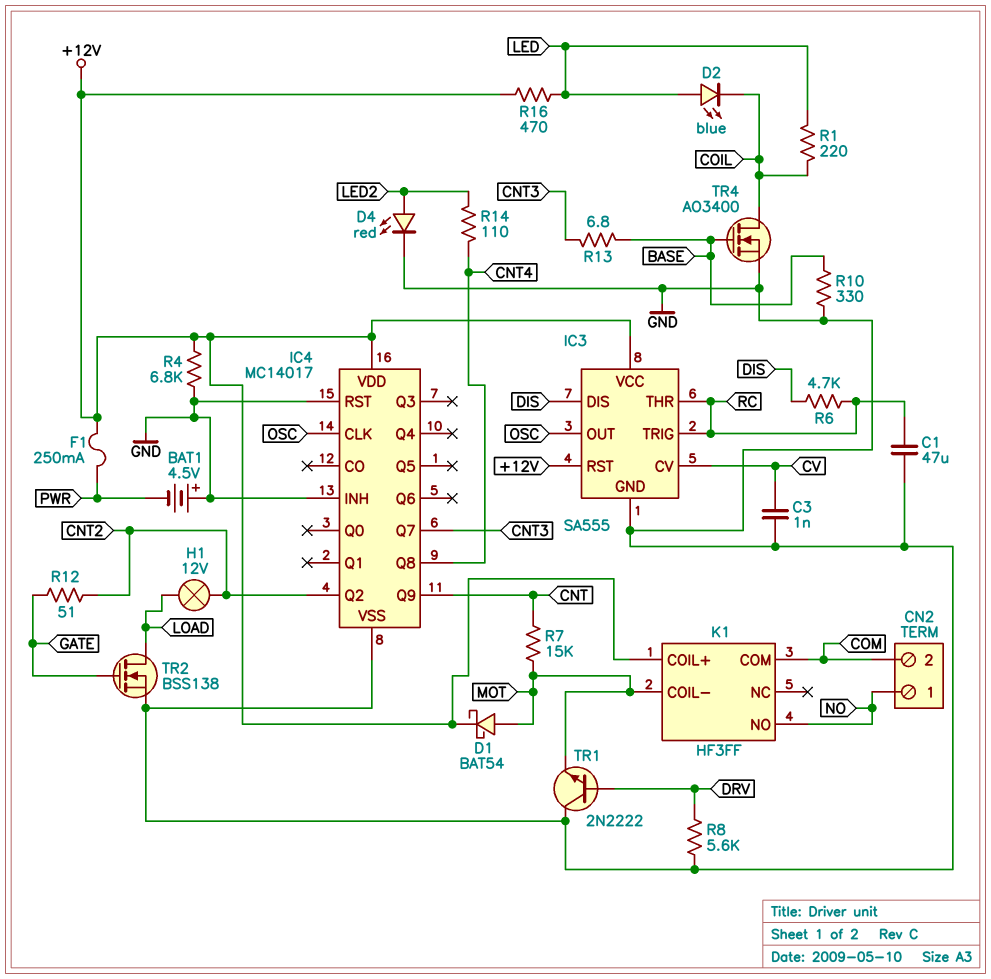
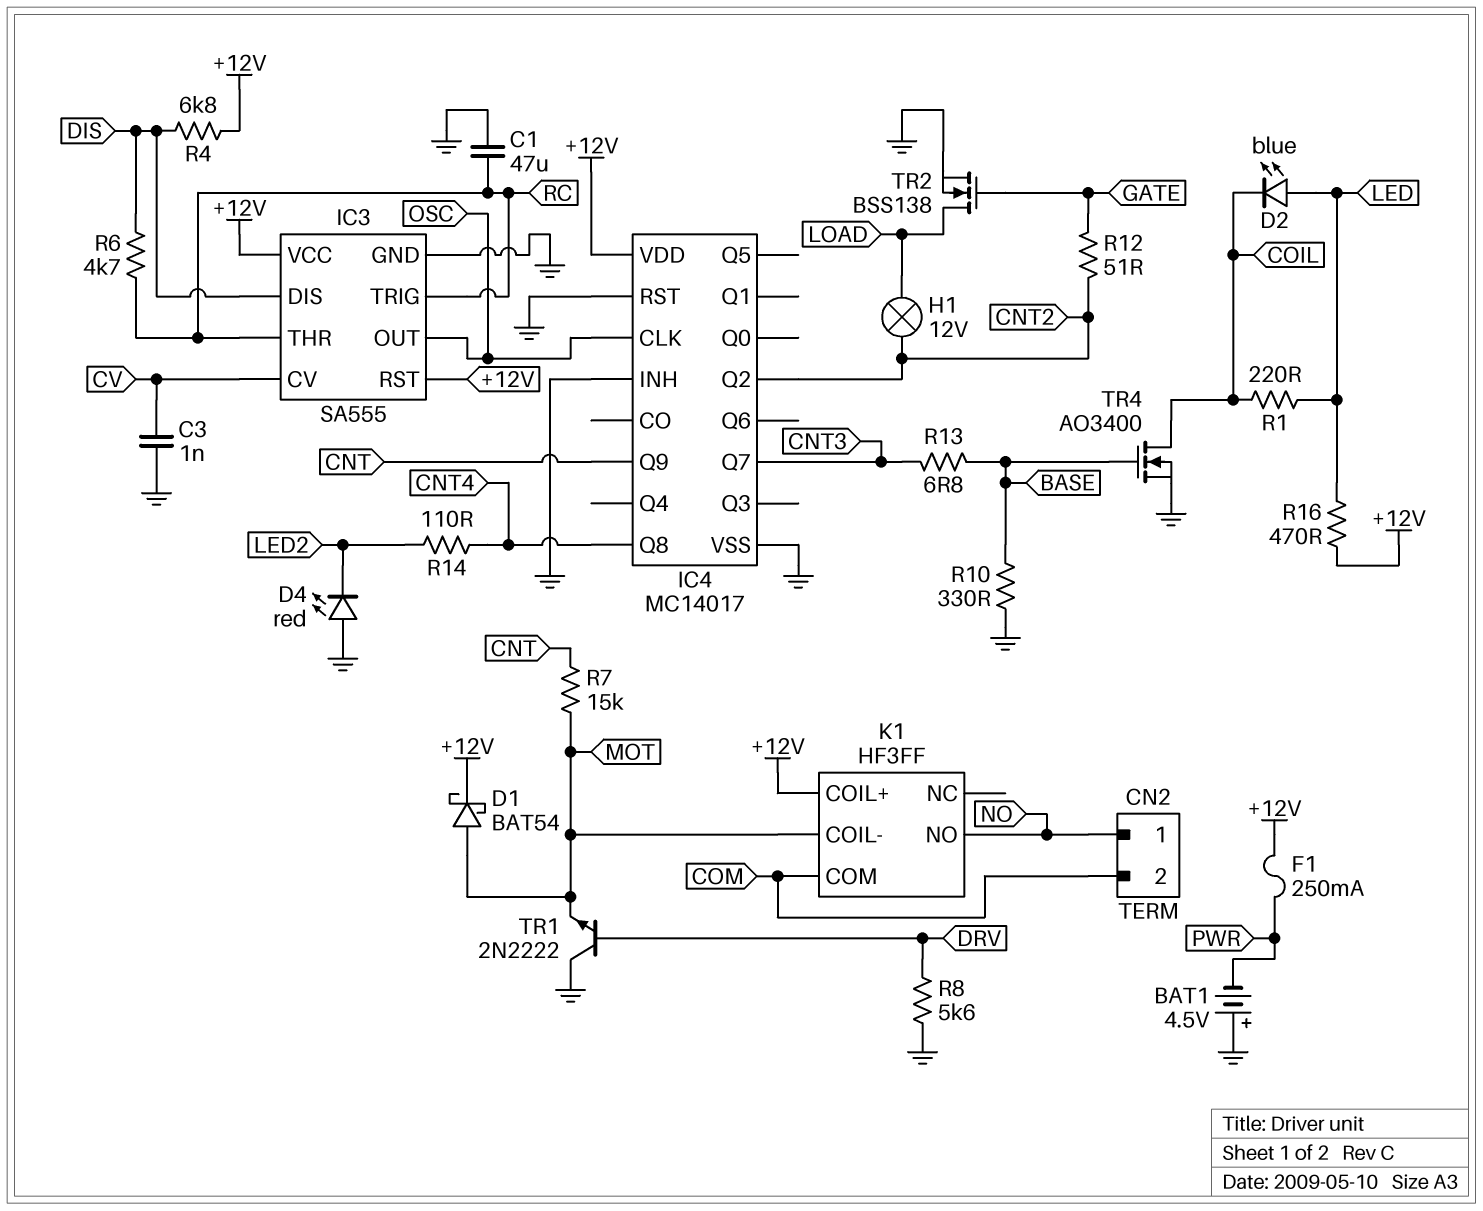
D4: LED red (A LED2, K GND) -> LED red (A GND, K LED2)
R4: 6.8k (+12V, GND) -> 6.8k (+12V, DIS)

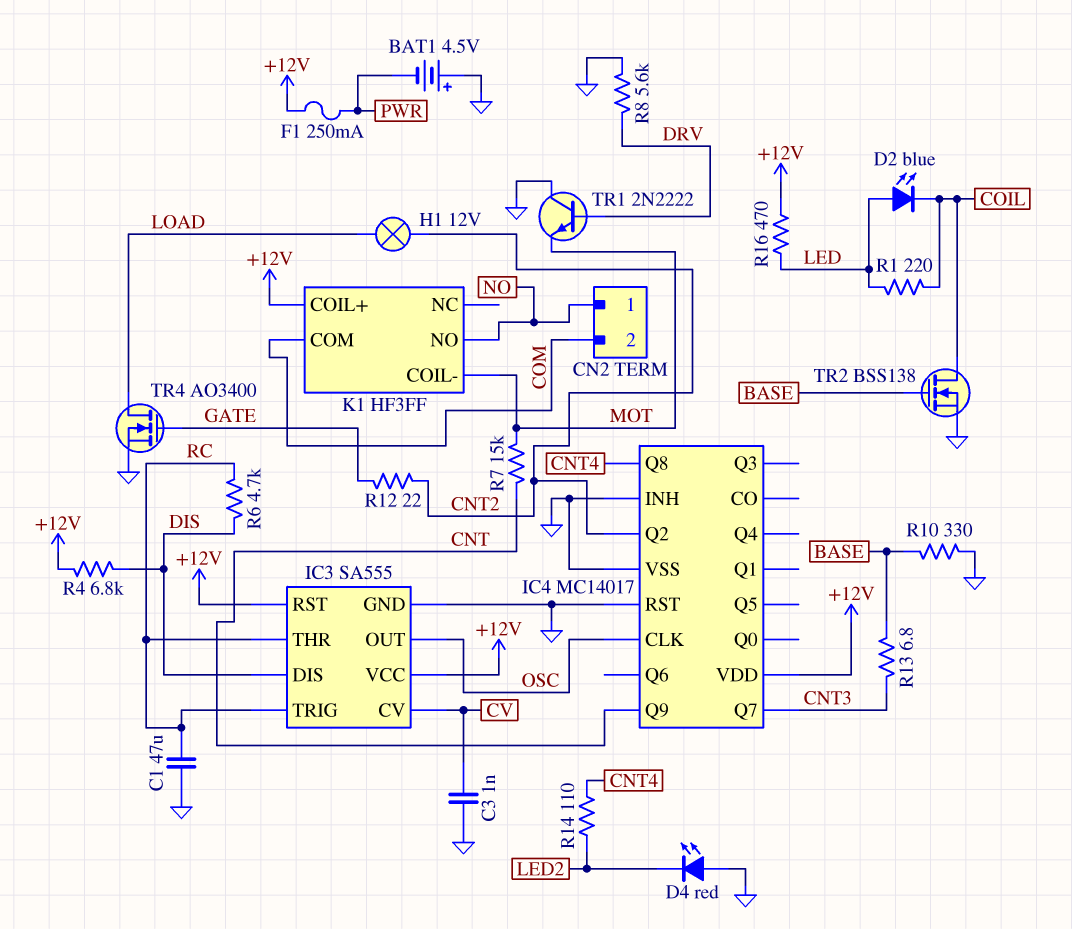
D1: schottky BAT54 (A MOT, K +12V) -> none
R12: 51 (CNT2, GATE) -> 22 (CNT2, GATE)
TR2: NMOS BSS138 (G GATE, D LOAD, S GND) -> NMOS BSS138 (G BASE, D COIL, S GND)
TR4: NMOS AO3400 (G BASE, D COIL, S GND) -> NMOS AO3400 (G GATE, D LOAD, S GND)

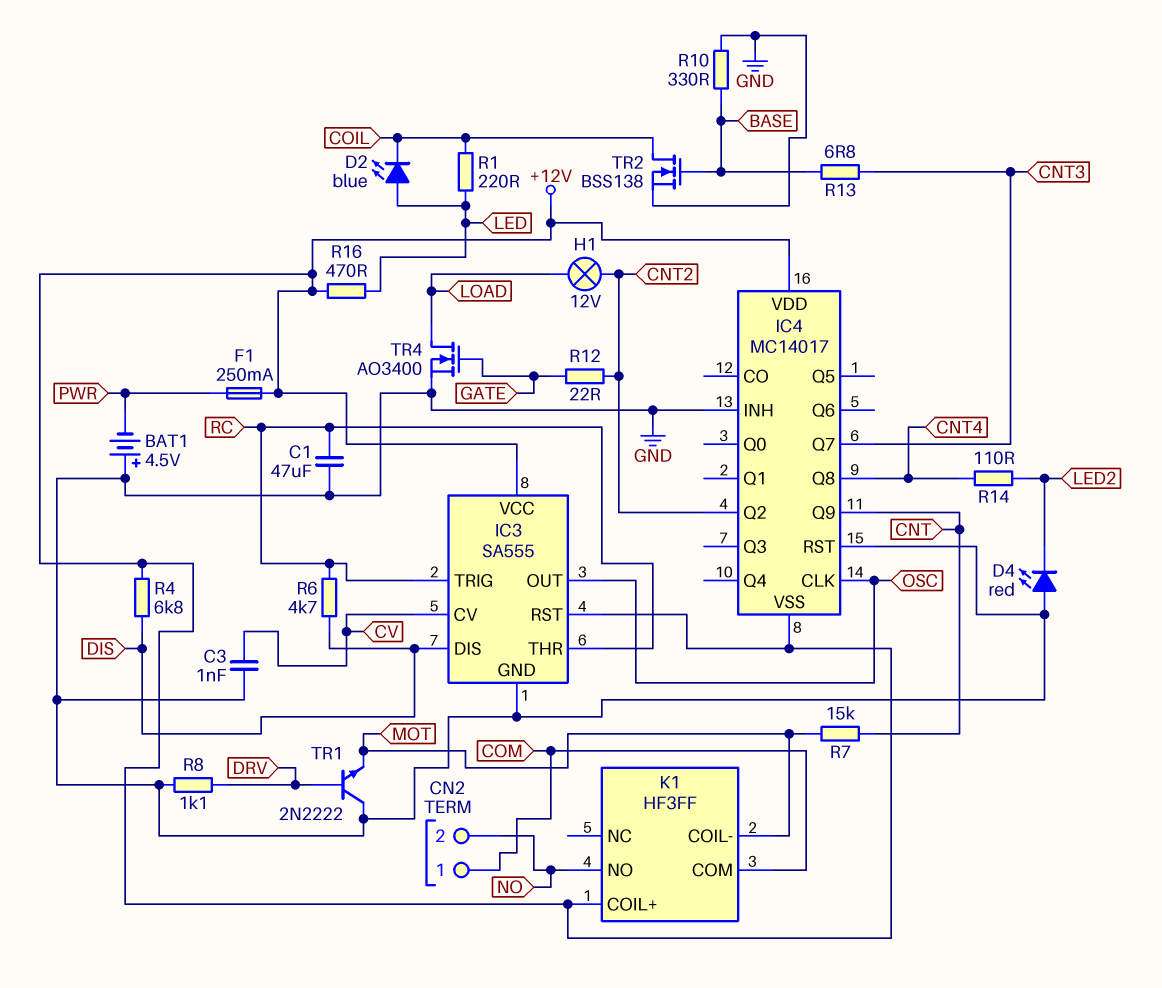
CN2 pin 1: NO -> COM
CN2 pin 2: COM -> NO
IC4 pin VSS: GND -> +12V
R8: 5.6k (DRV, GND) -> 1.1k (DRV, GND)

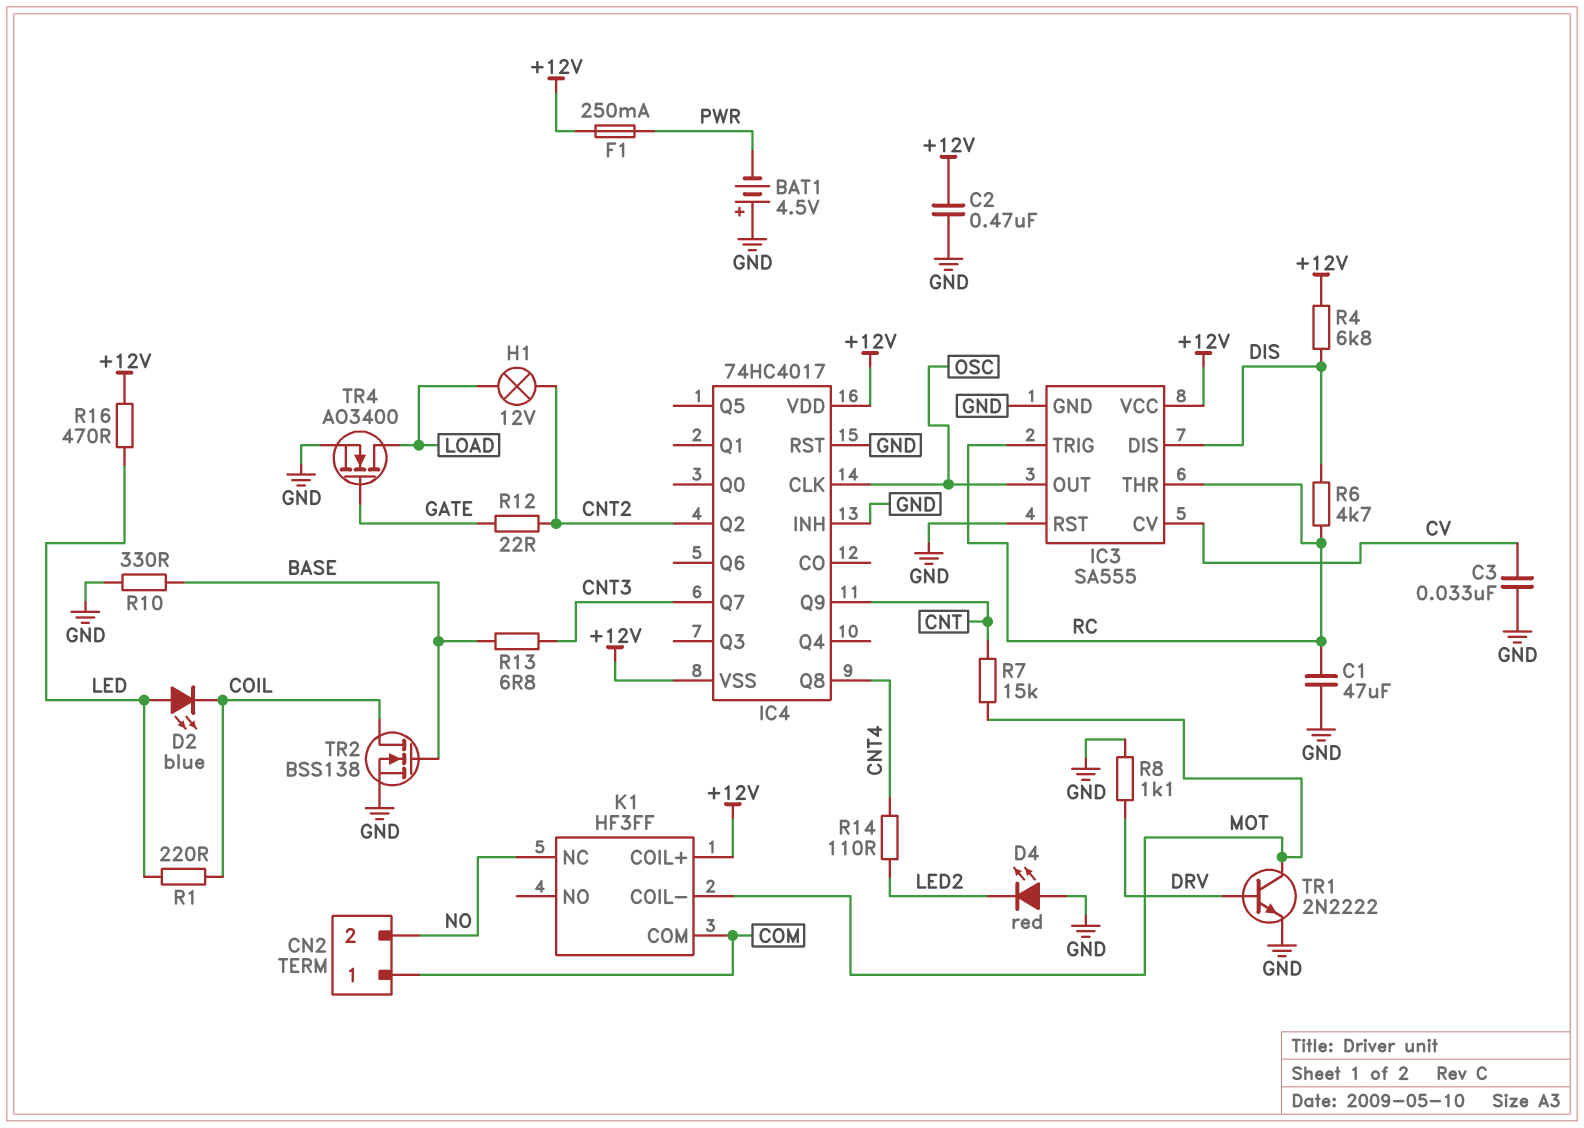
C2: none -> 470nF (+12V, GND)
C3: 1nF (CV, GND) -> 33nF (CV, GND)
IC3 pin RST: +12V -> GND
IC4: MC14017 -> 74HC4017
K1 pin NC: none -> NO
K1 pin NO: NO -> none
TR1: NPN 2N2222 (B DRV, C GND, E MOT) -> NPN 2N2222 (B DRV, C MOT, E GND)

